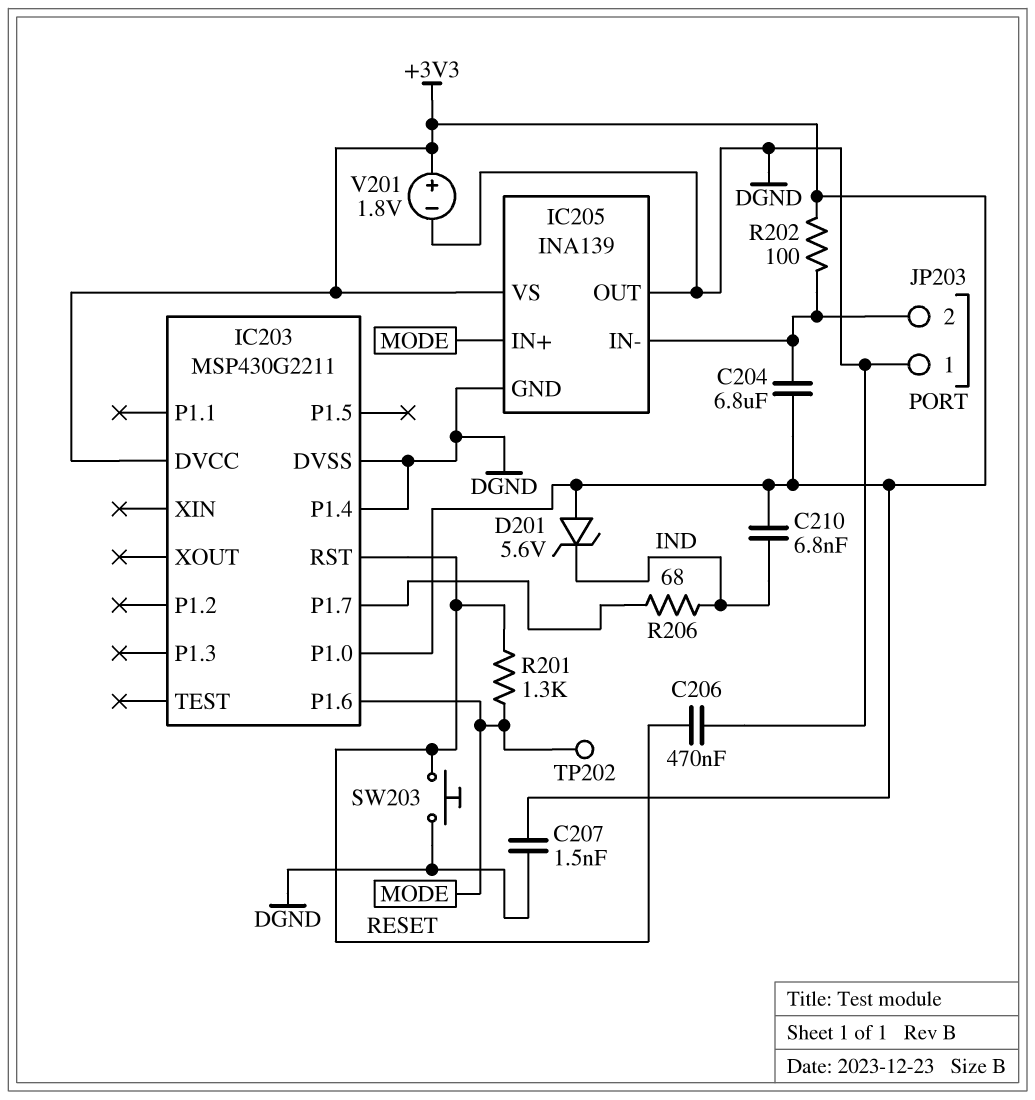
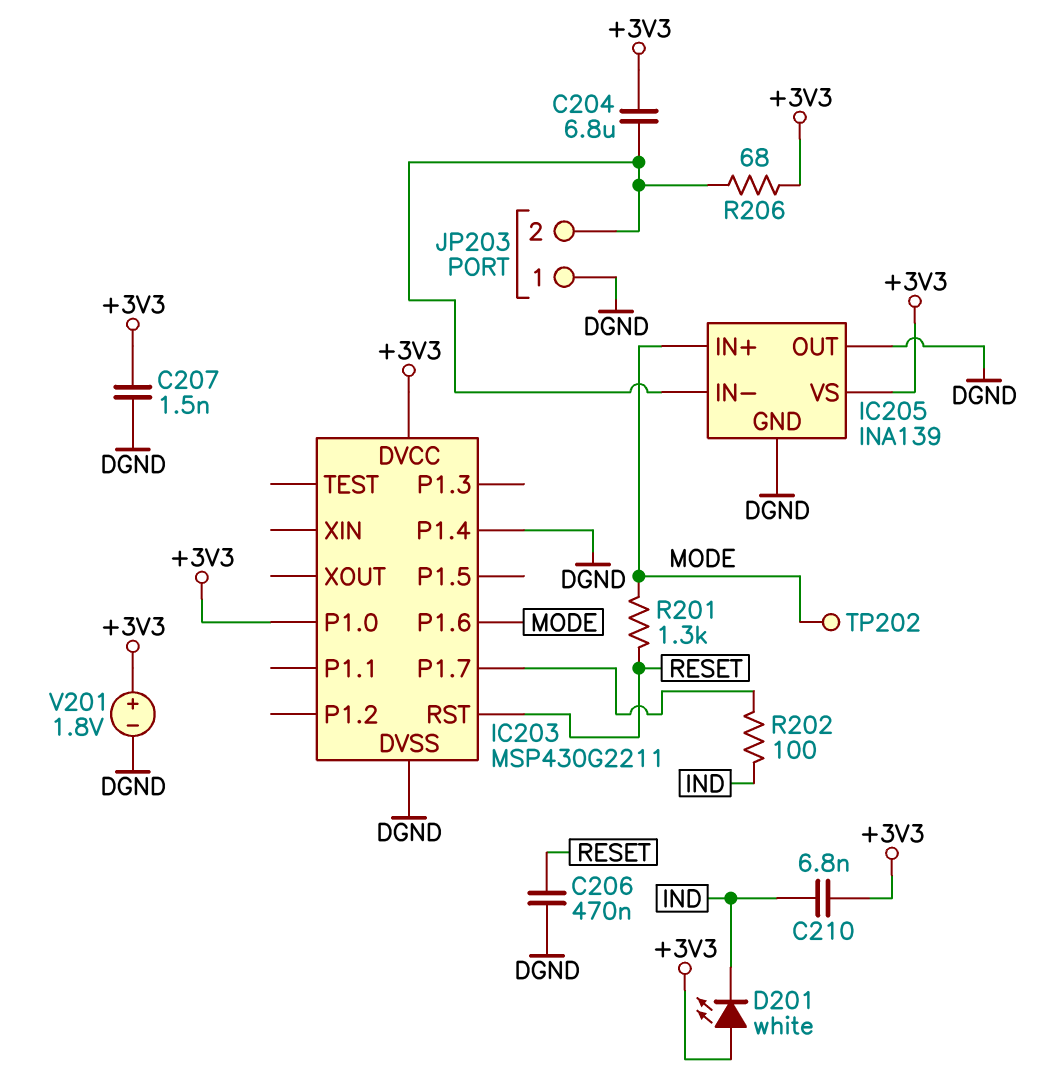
D201: zener 5.6V (A +3V3, K IND) -> LED white (A +3V3, K IND)
R202: 100 (+3V3, IC205/IN-) -> 100 (IC203/P1.7, IND)
R206: 68 (IC203/P1.7, IND) -> 68 (+3V3, IC205/IN-)
SW203: button (DGND, RESET) -> none

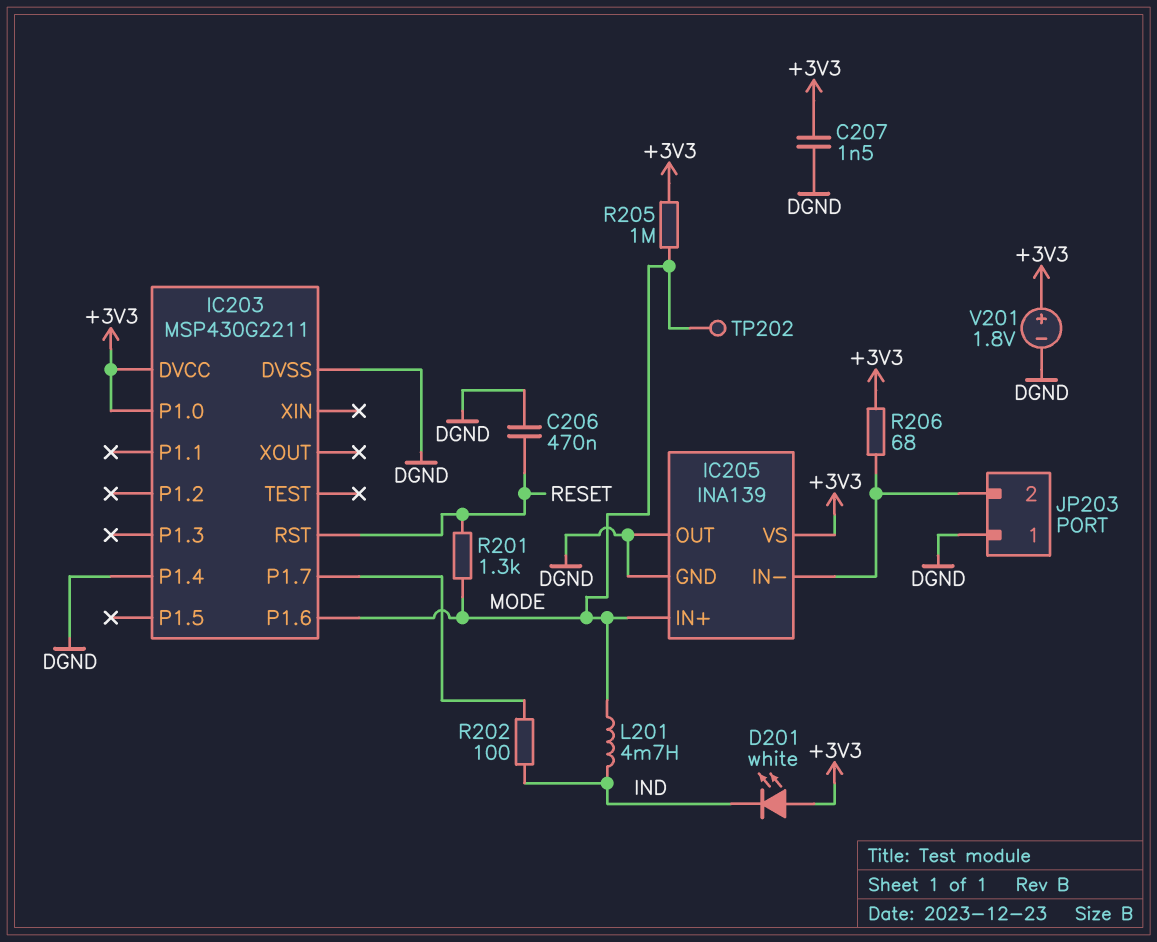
C204: 6.8uF (+3V3, IC205/IN-) -> none
C210: 6.8nF (+3V3, IND) -> none
L201: none -> 4.7mH (IND, MODE)
R205: none -> 1M (+3V3, MODE)

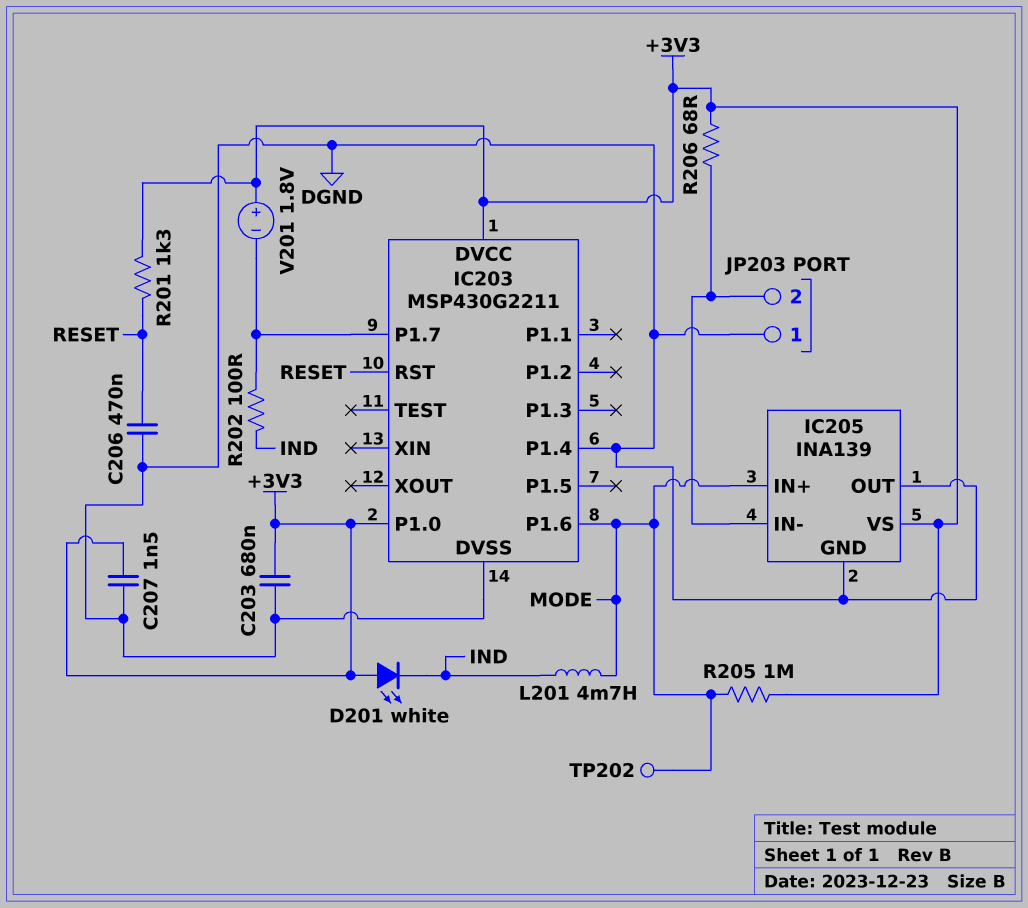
C203: none -> 680nF (+3V3, DGND)
R201: 1.3k (MODE, RESET) -> 1.3k (+3V3, RESET)
V201: 1.8V (plus +3V3, minus DGND) -> 1.8V (plus +3V3, minus IC203/P1.7)

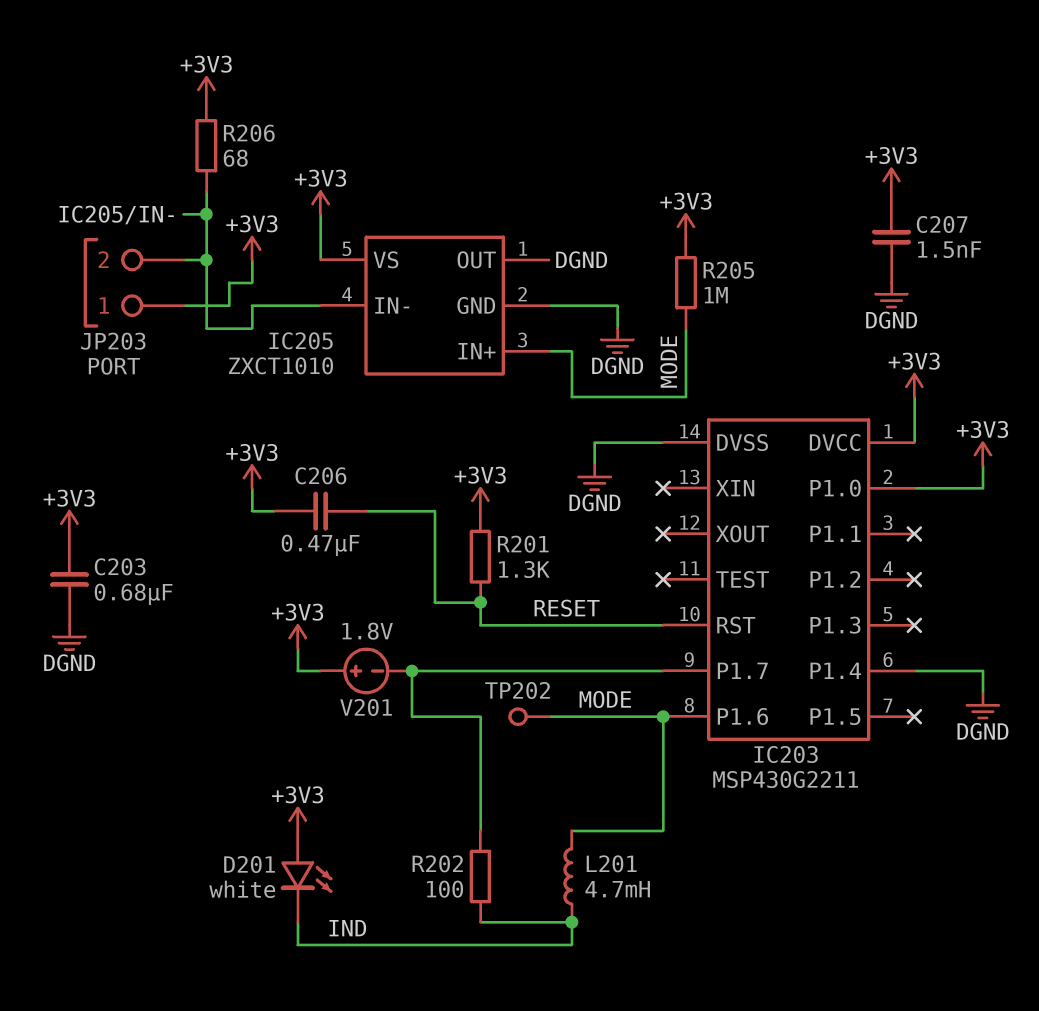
C206: 470nF (DGND, RESET) -> 470nF (+3V3, RESET)
IC205: INA139 -> ZXCT1010
JP203 pin 1: DGND -> +3V3

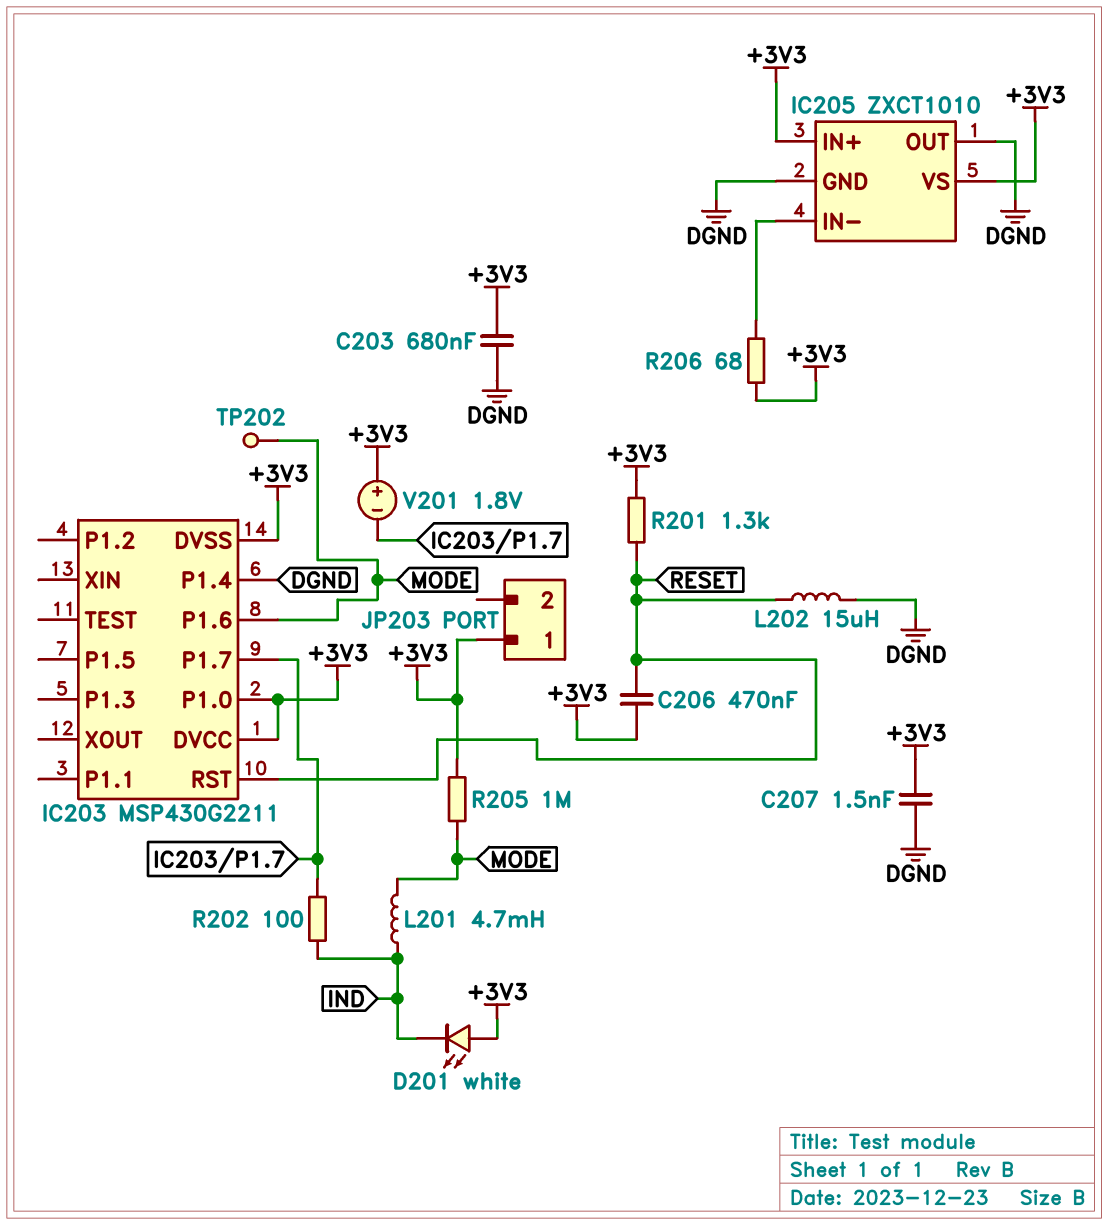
IC203 pin DVSS: DGND -> +3V3
IC205 pin IN+: MODE -> +3V3
JP203 pin 2: IC205/IN- -> none
L202: none -> 15uH (DGND, RESET)

